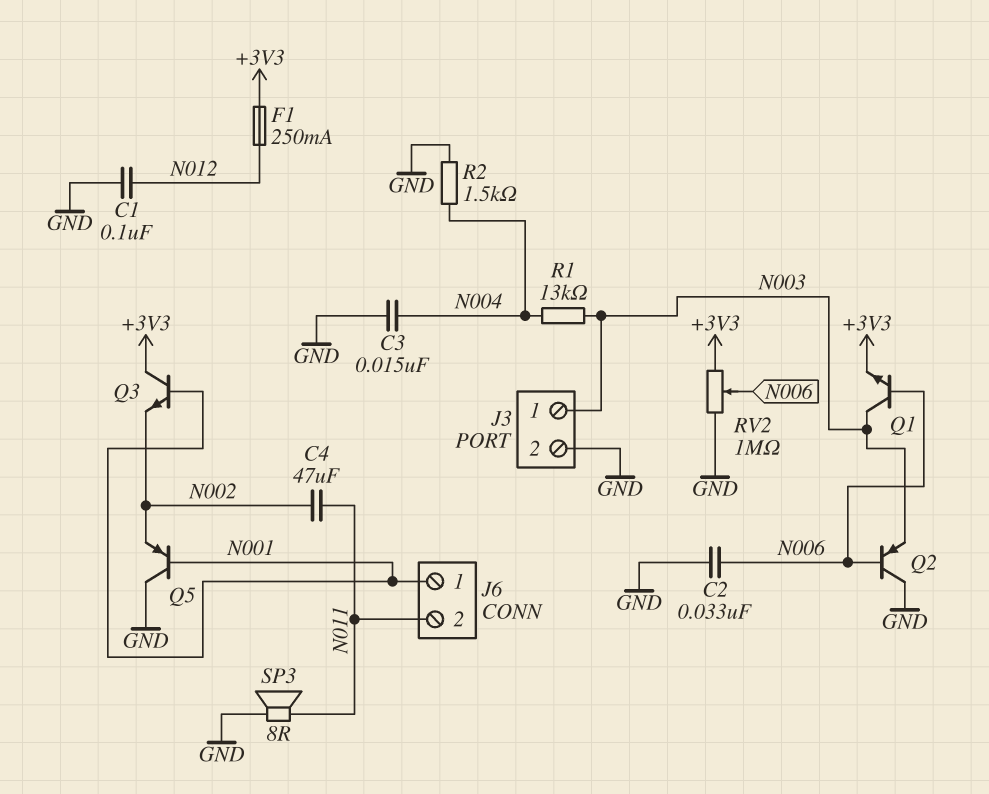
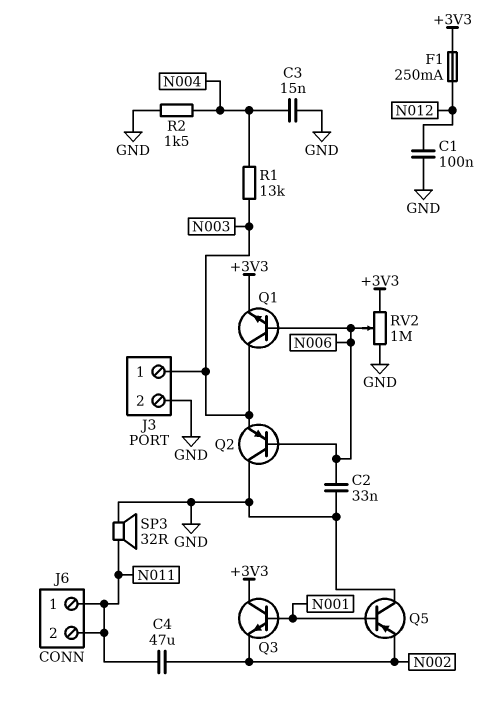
J6 pin 1: N001 -> N011
SP3: speaker 8R (GND, N011) -> speaker 32R (GND, N011)

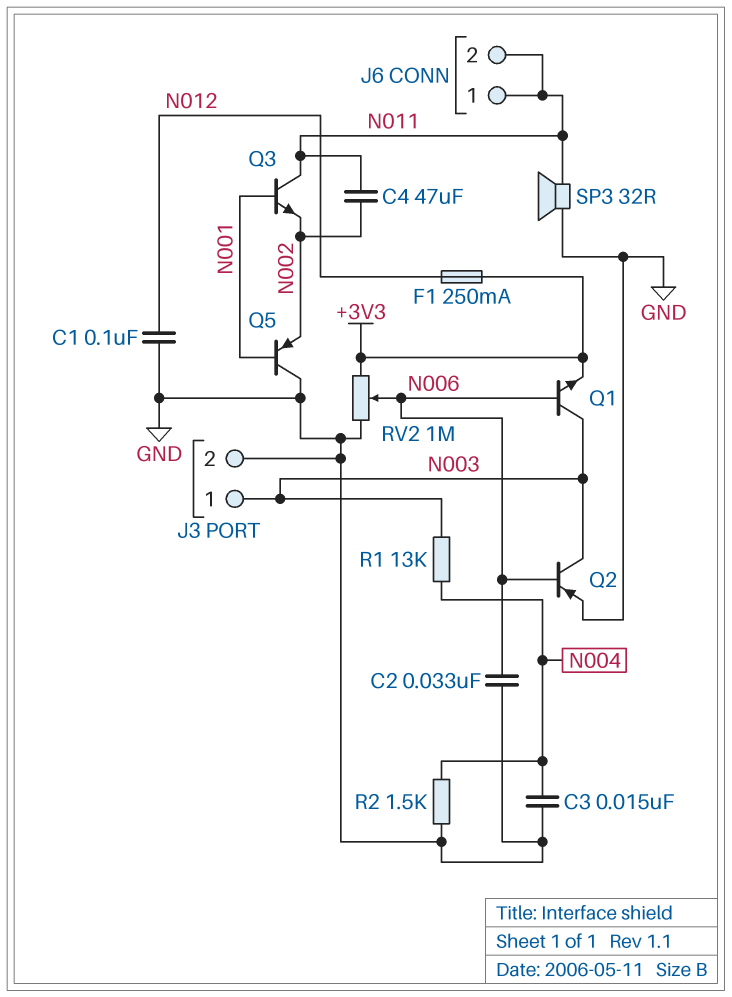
Q2: PNP (B N006, C GND, E N003) -> PNP (B N006, C N003, E GND)
Q3: NPN (B N001, C +3V3, E N002) -> NPN (B N001, C N011, E N002)

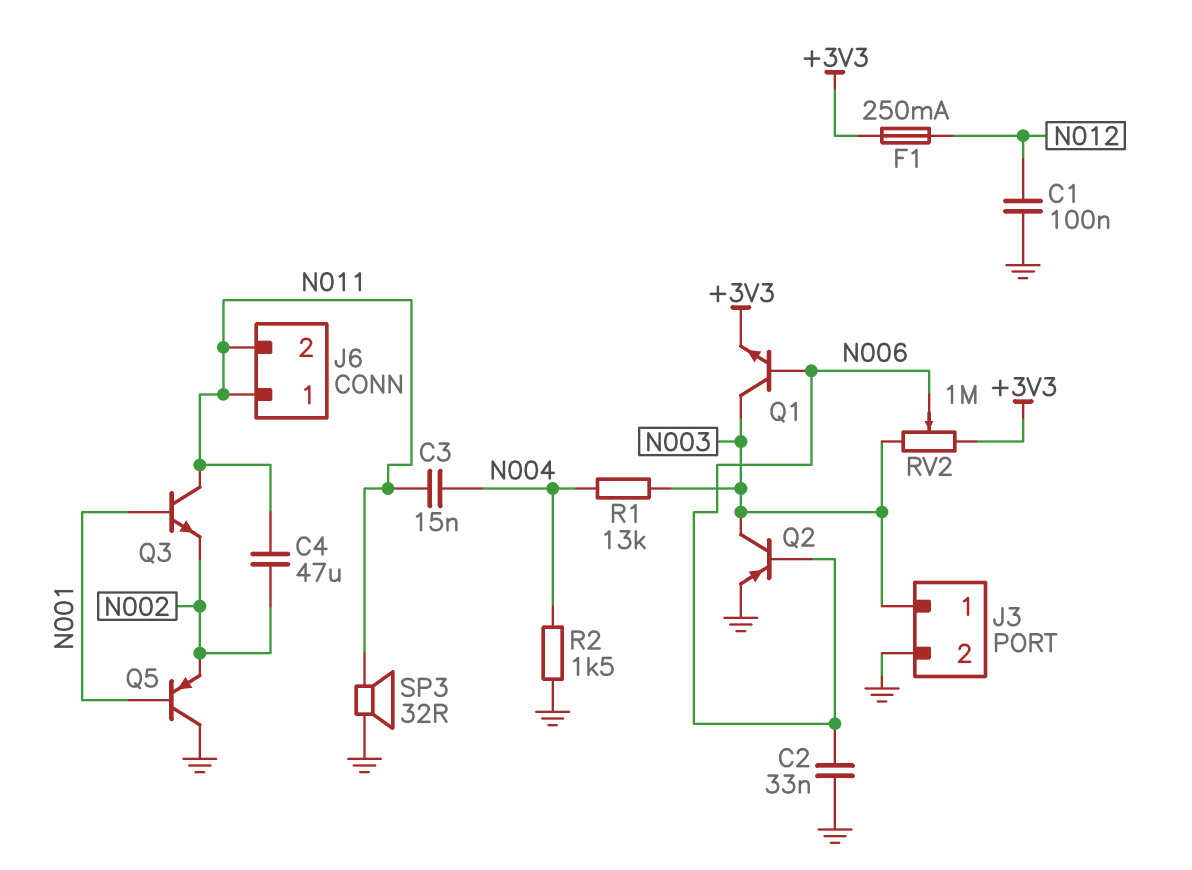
C3: 15nF (GND, N004) -> 15nF (N004, N011)
RV2: 1M (+3V3, GND, wiper N006) -> 1M (+3V3, N003, wiper N006)

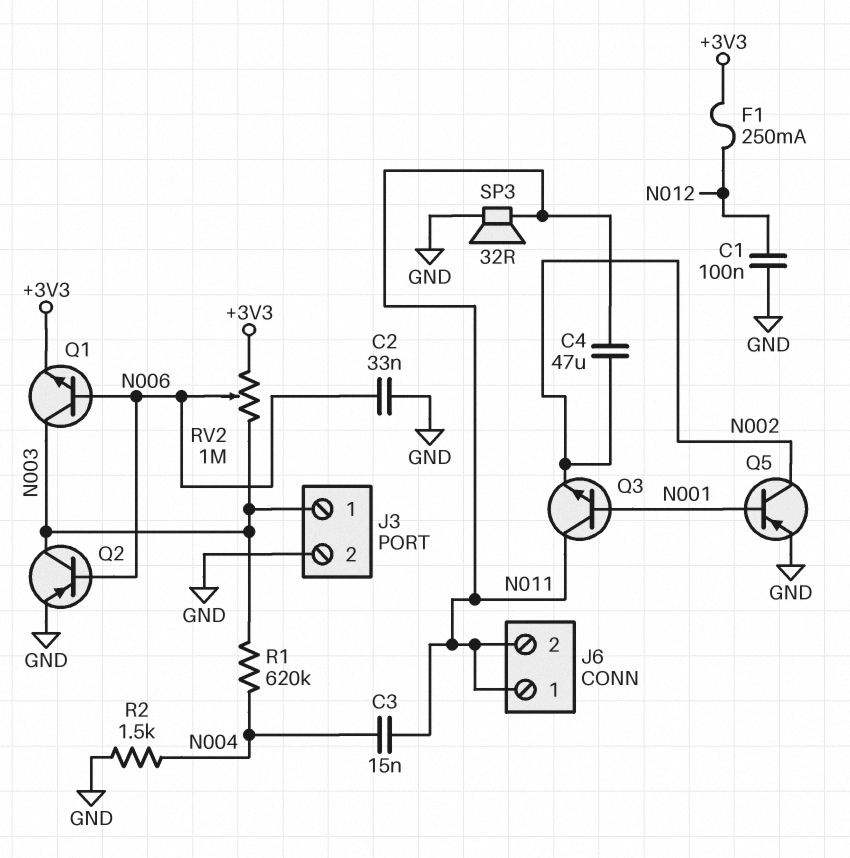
Q5: PNP (B N001, C GND, E N002) -> PNP (B N001, C N002, E GND)
R1: 13k (N003, N004) -> 620k (N003, N004)

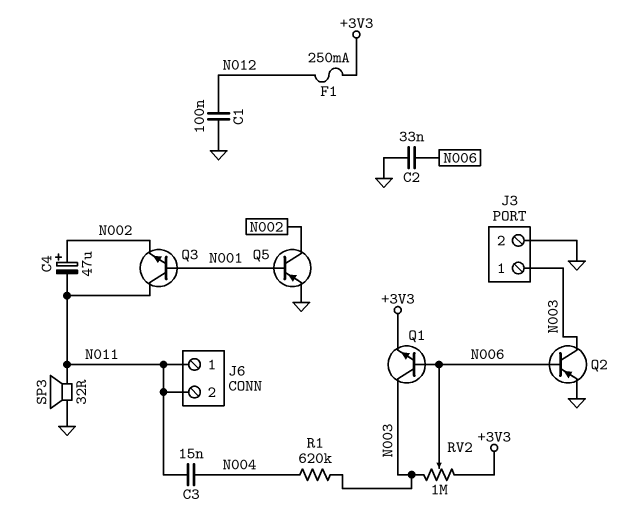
C4: 47uF (N002, N011) -> 47uF (plus N002, minus N011)
R2: 1.5k (GND, N004) -> none

